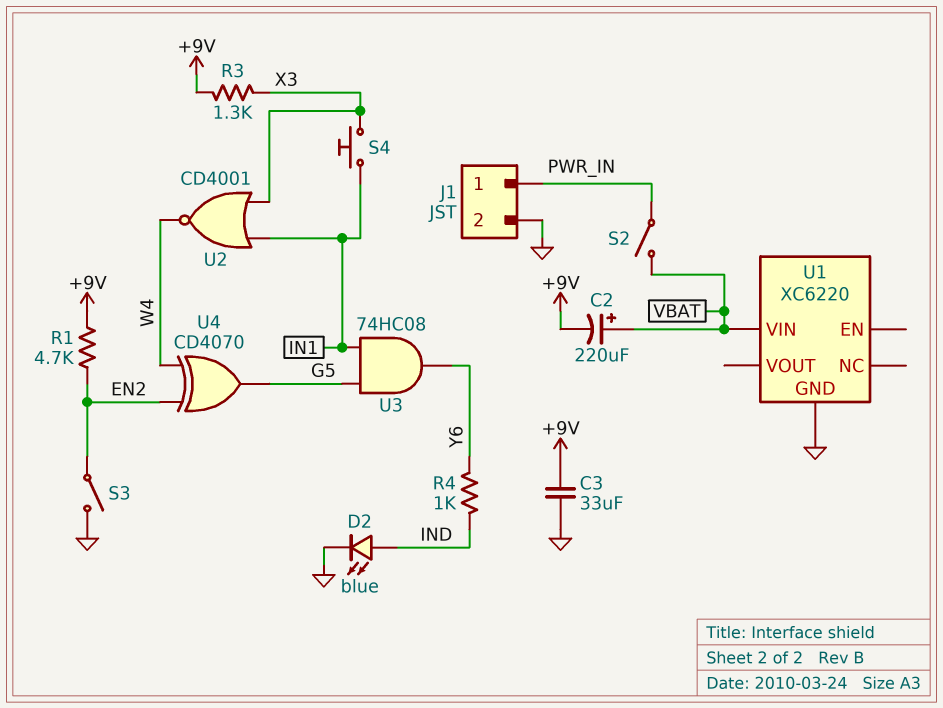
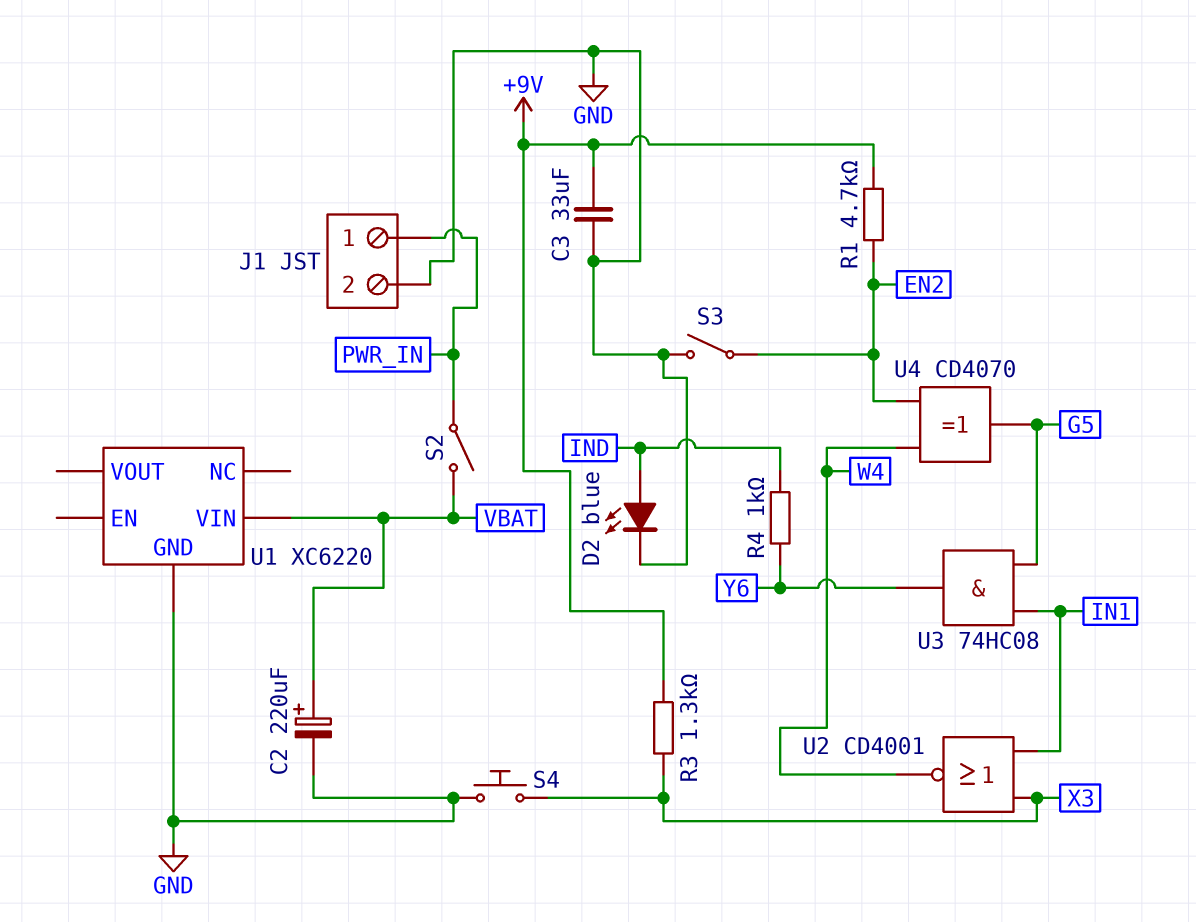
C2: 220uF (plus VBAT, minus +9V) -> 220uF (plus VBAT, minus GND)
S4: button (IN1, X3) -> button (GND, X3)

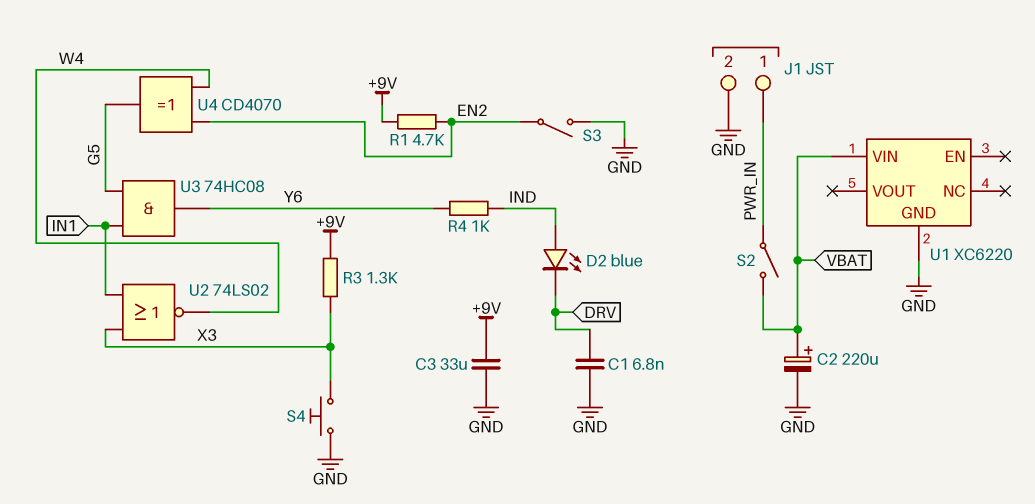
C1: none -> 6.8nF (DRV, GND)
D2: LED blue (A IND, K GND) -> LED blue (A IND, K DRV)
U2: NOR CD4001 (in IN1, in X3, out W4) -> NOR 74LS02 (in IN1, in X3, out W4)

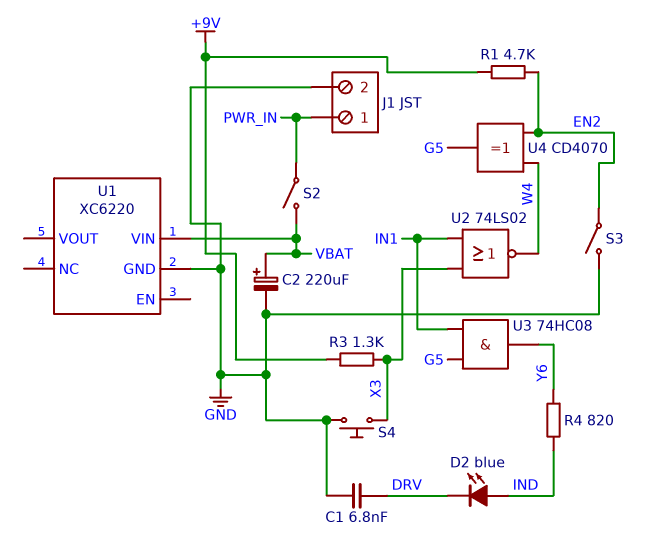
C3: 33uF (+9V, GND) -> none
R4: 1k (IND, Y6) -> 820 (IND, Y6)

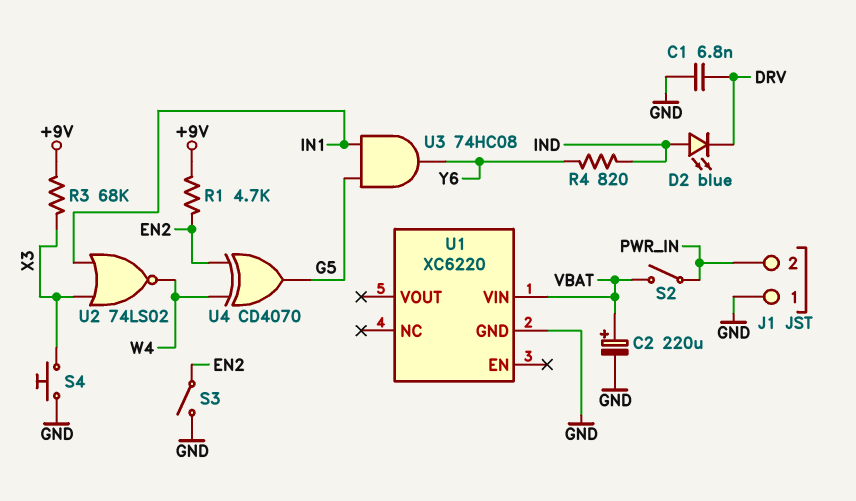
J1 pin 1: PWR_IN -> GND
J1 pin 2: GND -> PWR_IN
R3: 1.3k (+9V, X3) -> 68k (+9V, X3)

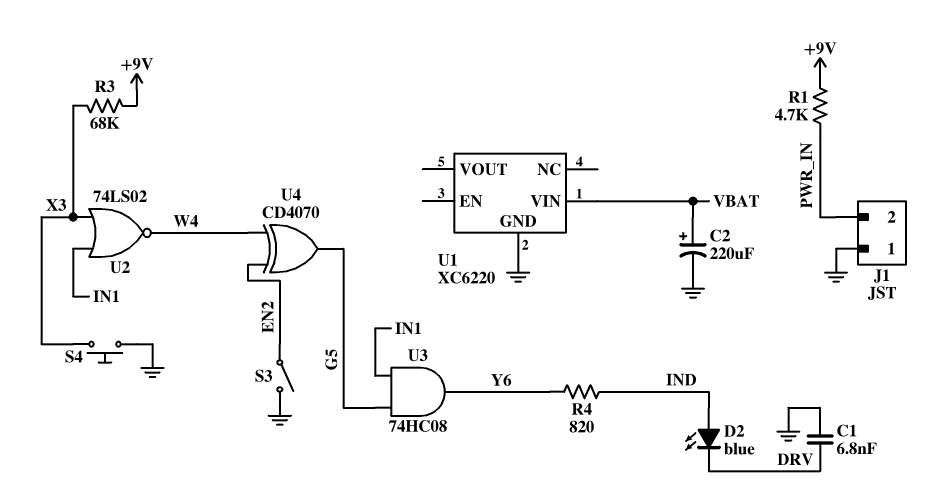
R1: 4.7k (+9V, EN2) -> 4.7k (+9V, PWR_IN)
S2: switch (PWR_IN, VBAT) -> none

